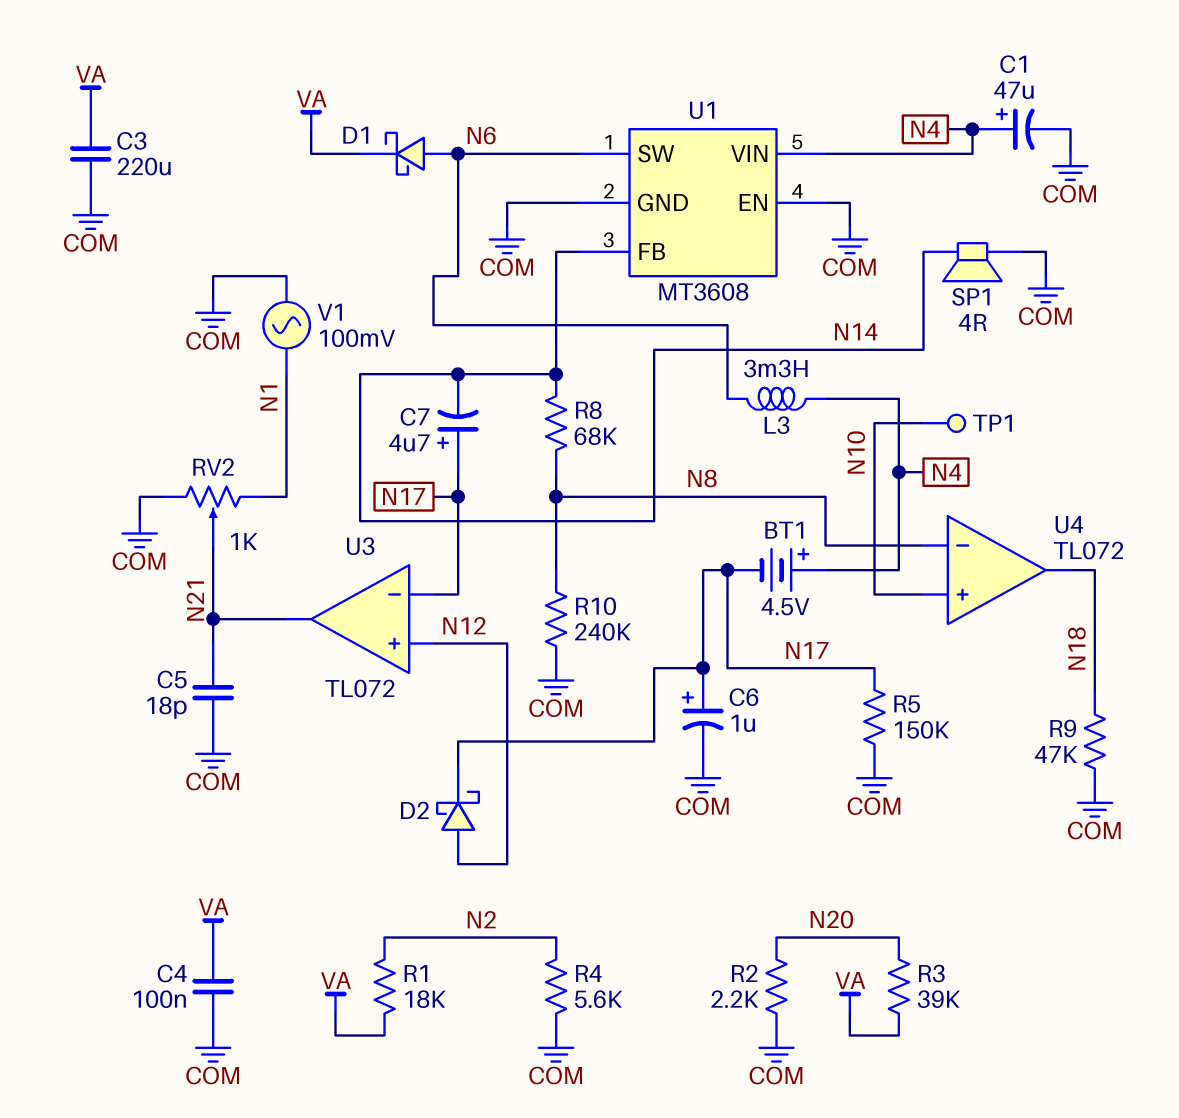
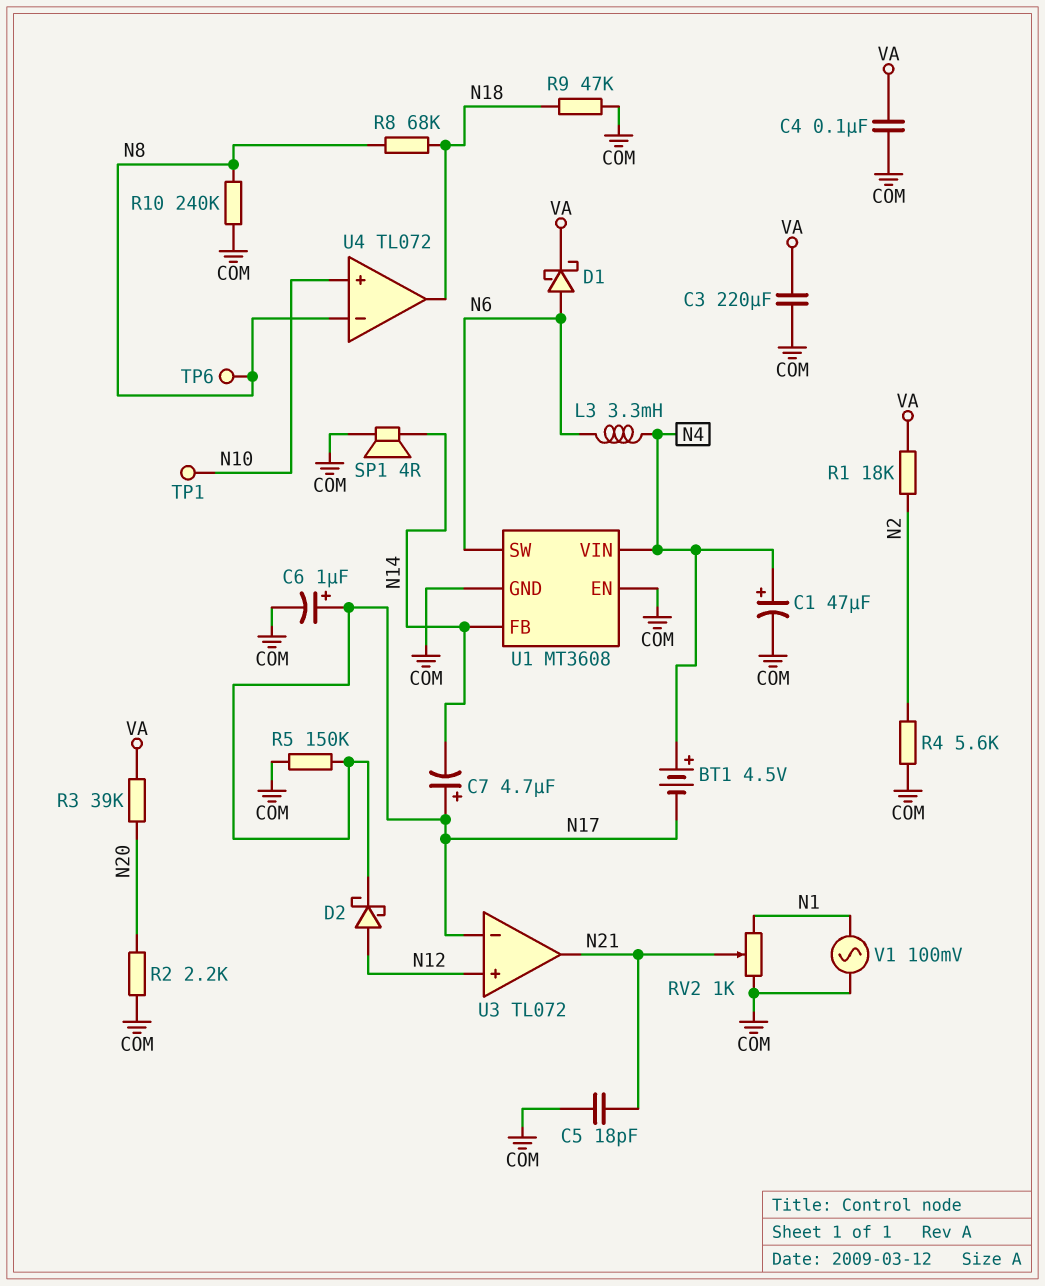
R8: 68k (N8, N14) -> 68k (N8, N18)
TP6: none -> test point (N8)

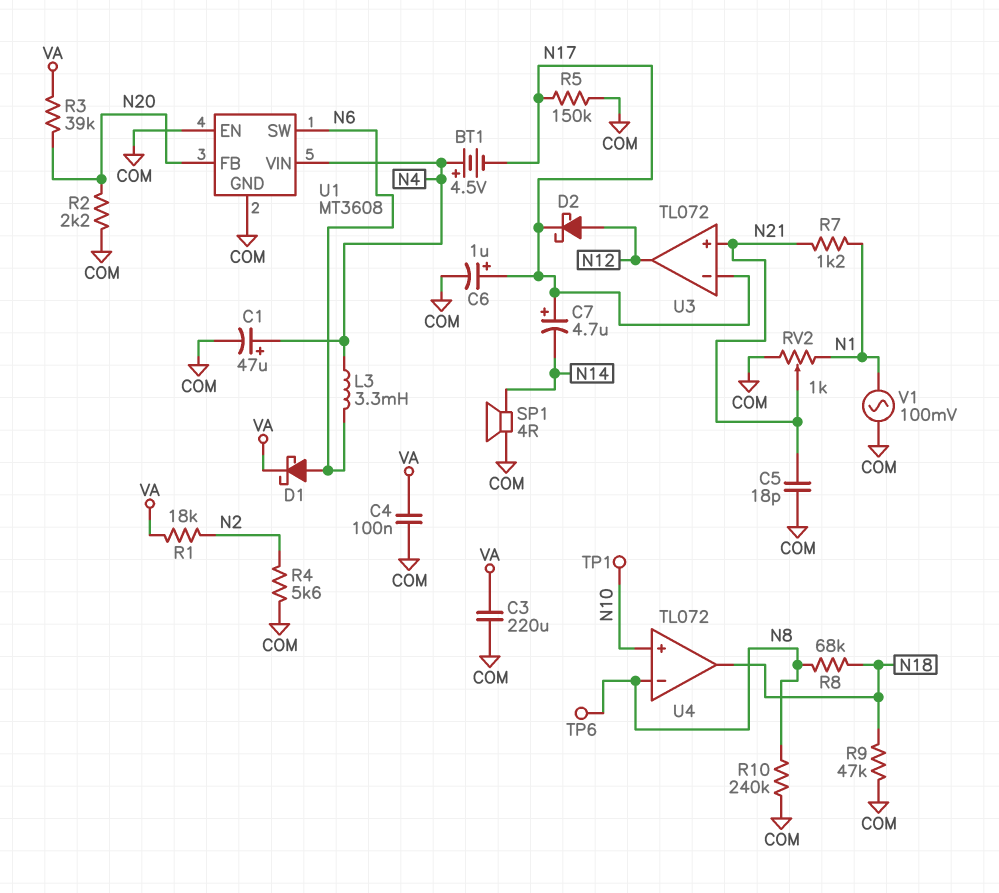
R7: none -> 1.2k (N1, N21)
U1 pin FB: N14 -> N20
U3 pin in+: N12 -> N21
U3 pin out: N21 -> N12

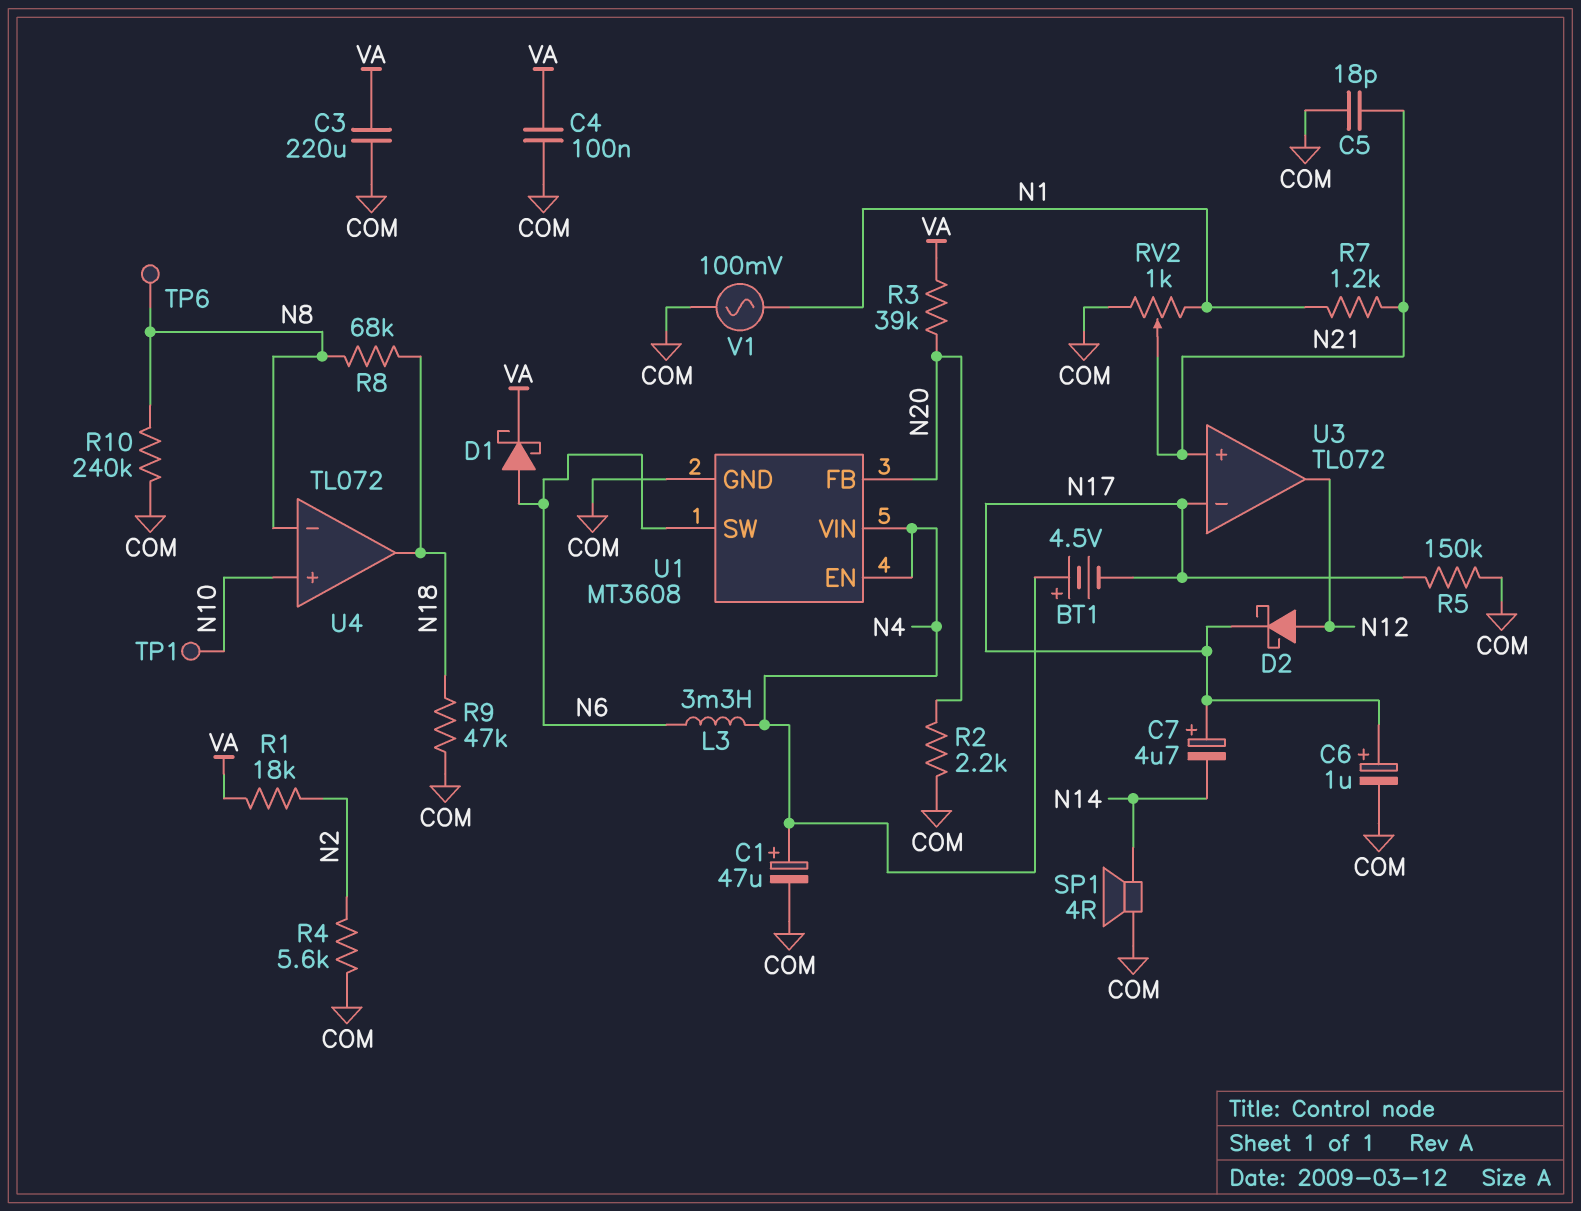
U1 pin EN: COM -> N4

